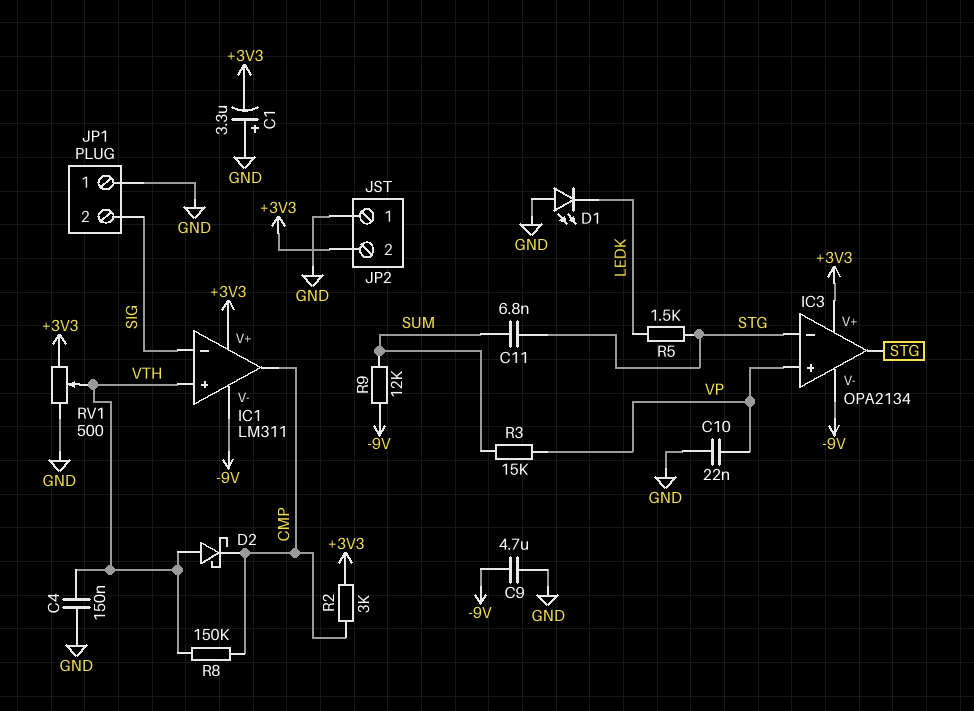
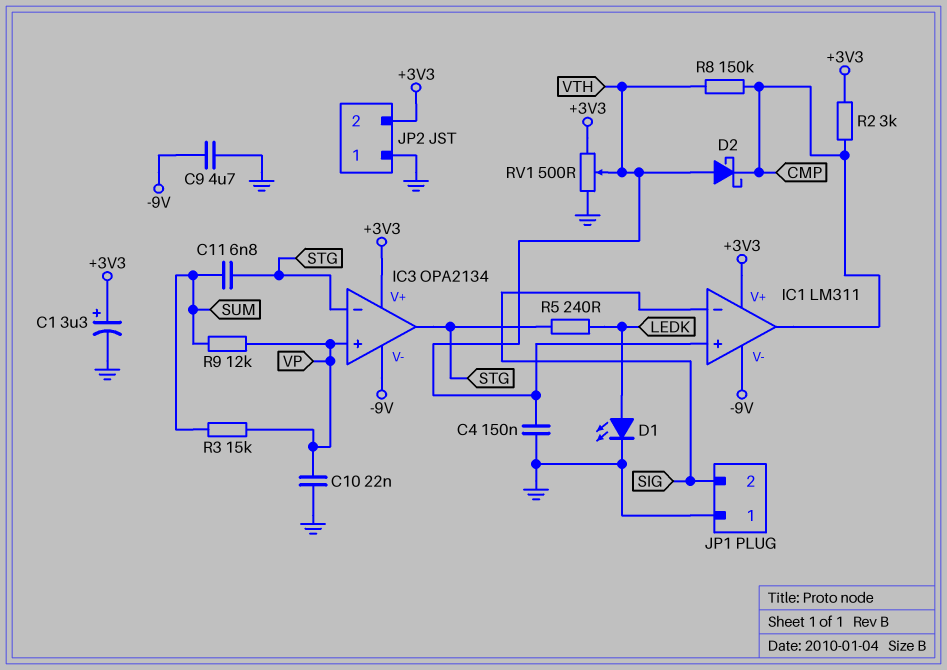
C1: 3.3uF (plus GND, minus +3V3) -> 3.3uF (plus +3V3, minus GND)
D1: LED (A GND, K LEDK) -> LED (A LEDK, K GND)
R5: 1.5k (LEDK, STG) -> 240 (LEDK, STG)
R9: 12k (-9V, SUM) -> 12k (SUM, VP)

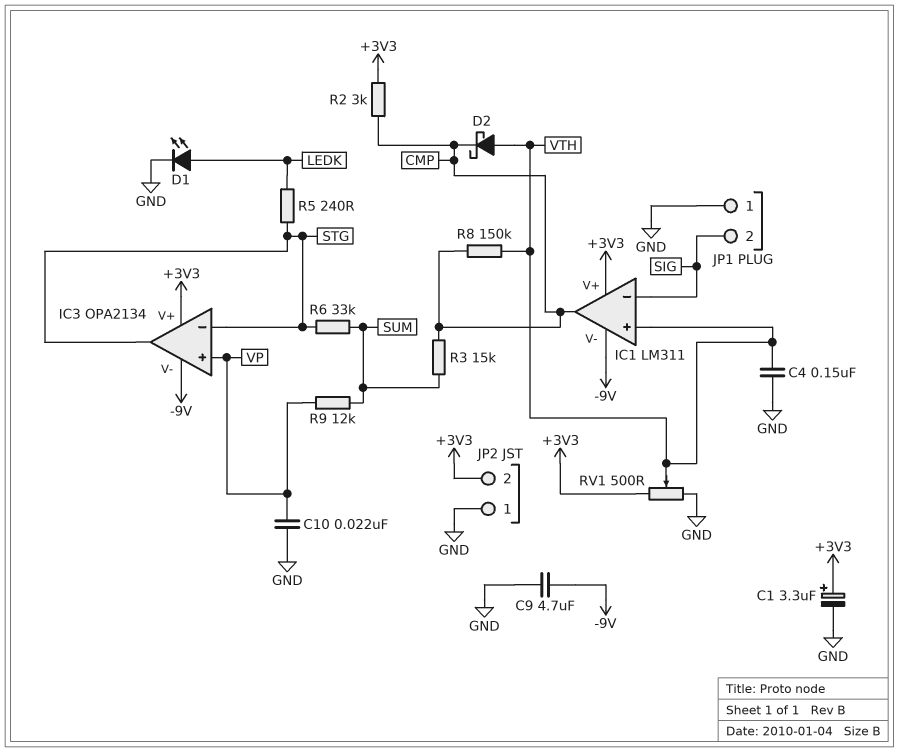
C11: 6.8nF (STG, SUM) -> none
R3: 15k (SUM, VP) -> 15k (CMP, SUM)
R6: none -> 33k (STG, SUM)

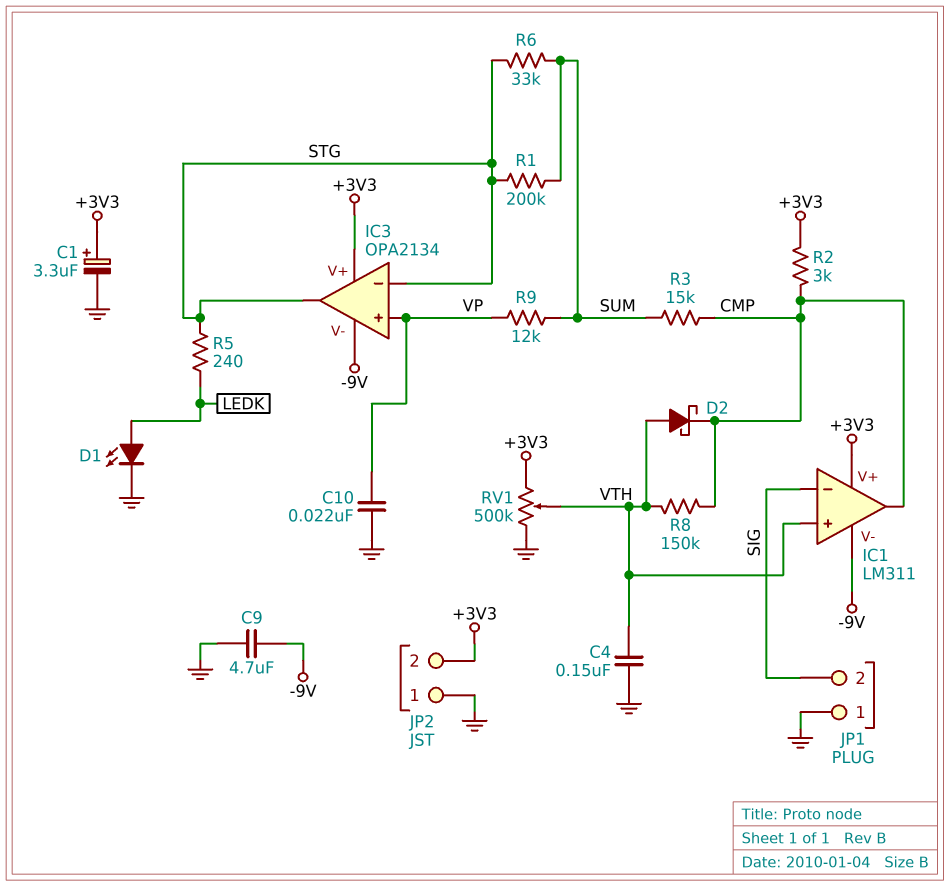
R1: none -> 200k (STG, SUM)
RV1: 500 (+3V3, GND, wiper VTH) -> 500k (+3V3, GND, wiper VTH)

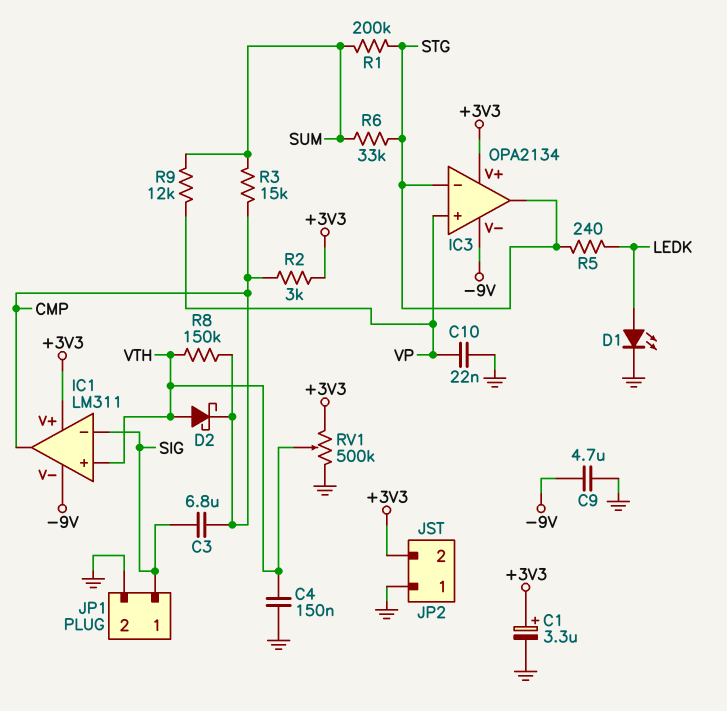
C3: none -> 6.8uF (CMP, SIG)
JP1 pin 1: GND -> SIG
JP1 pin 2: SIG -> GND

